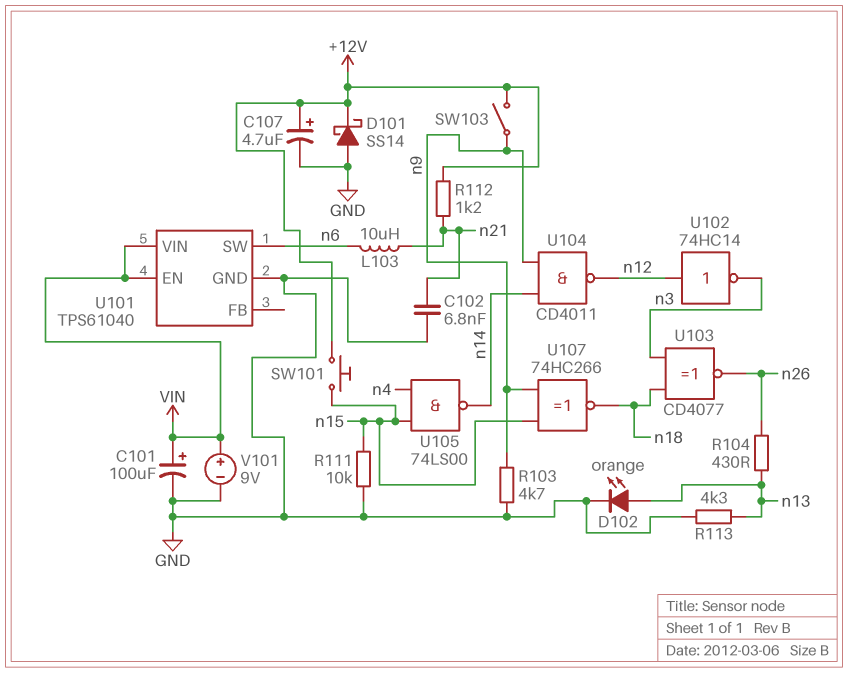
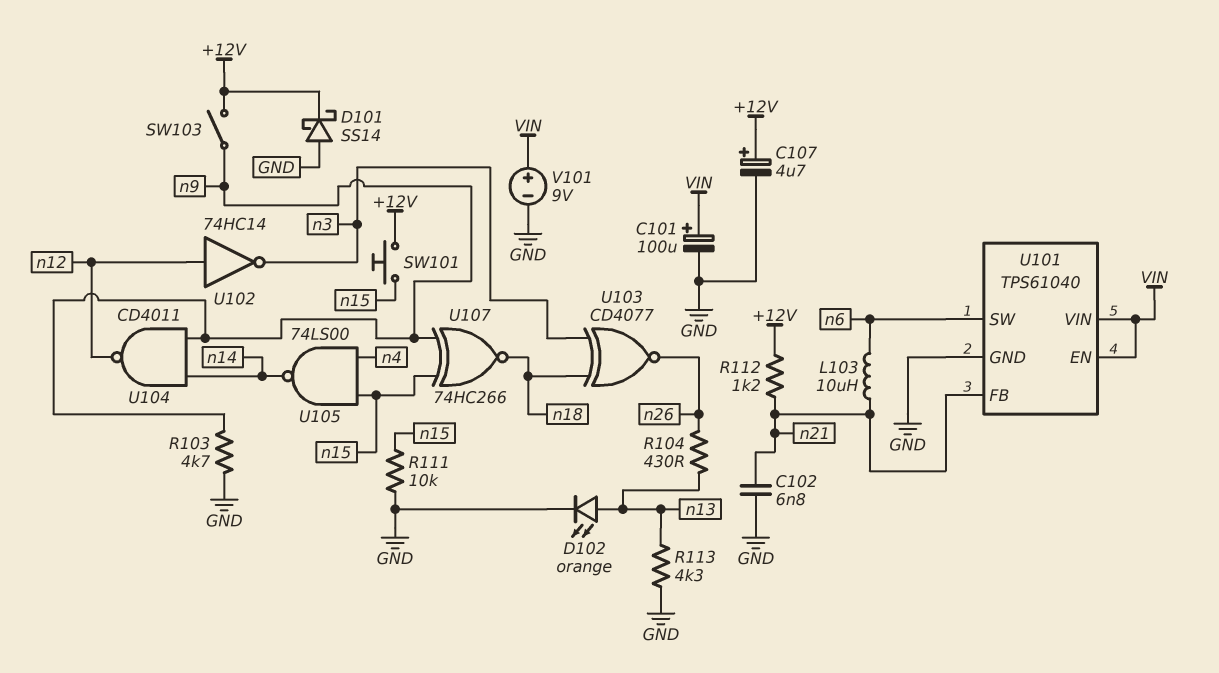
U101 pin FB: none -> n21

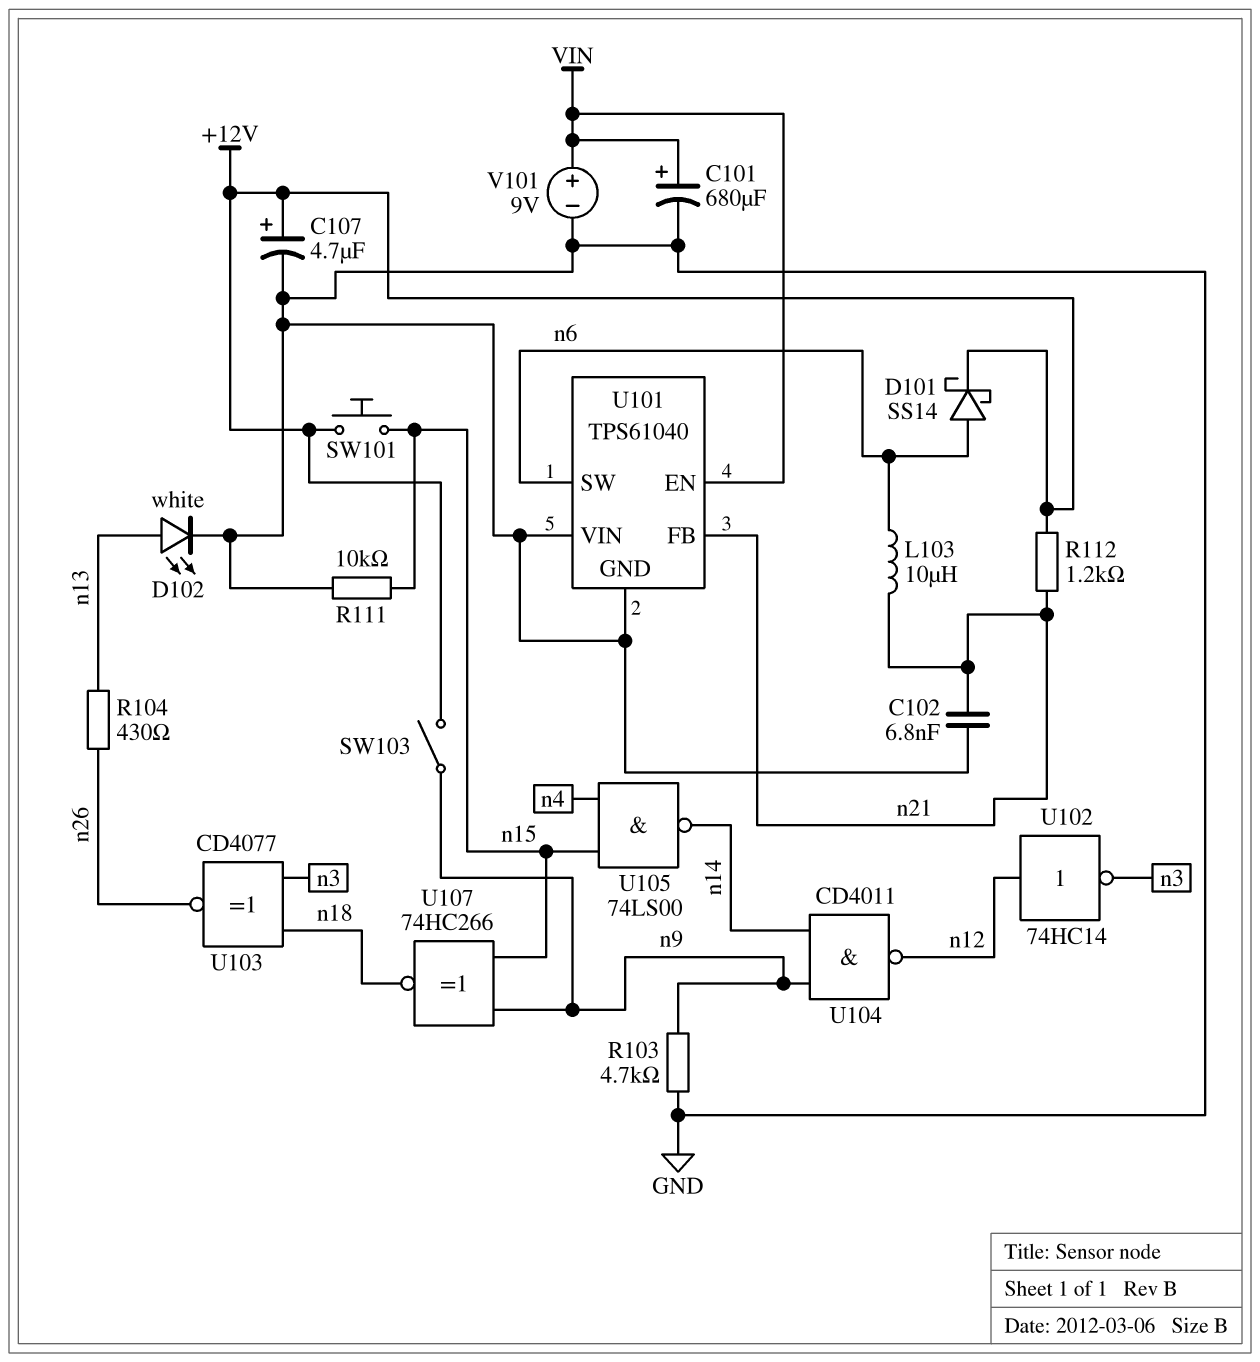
C101: 100uF (plus VIN, minus GND) -> 680uF (plus VIN, minus GND)
D101: schottky SS14 (A GND, K +12V) -> schottky SS14 (A n6, K +12V)
D102: LED orange (A n13, K GND) -> LED white (A n13, K GND)
R113: 4.3k (GND, n13) -> none
U101 pin VIN: VIN -> GND

